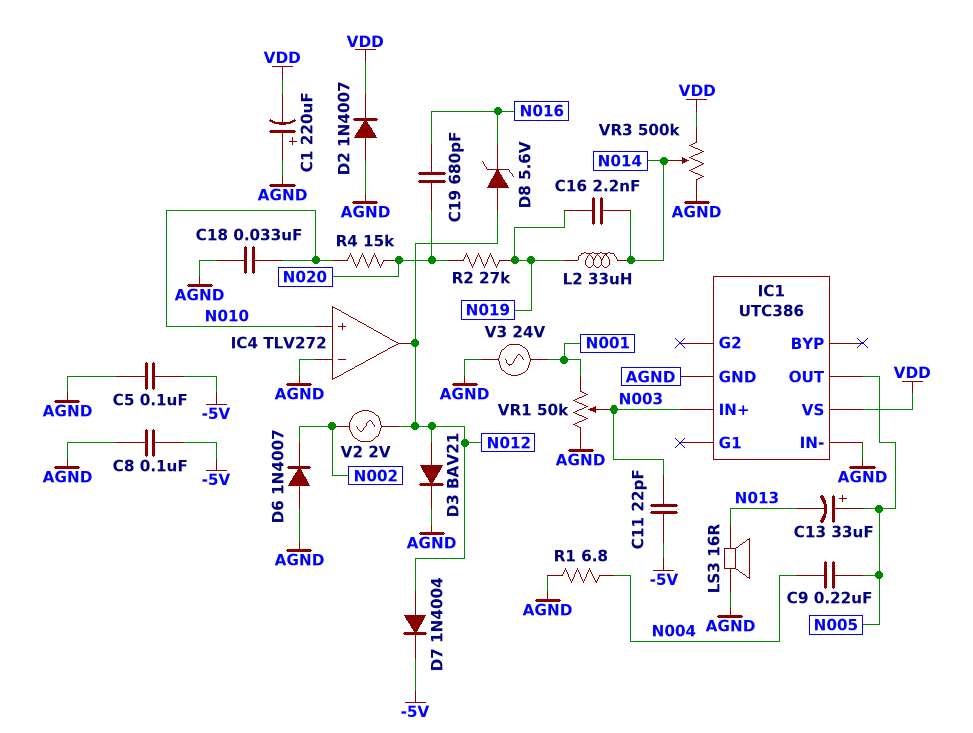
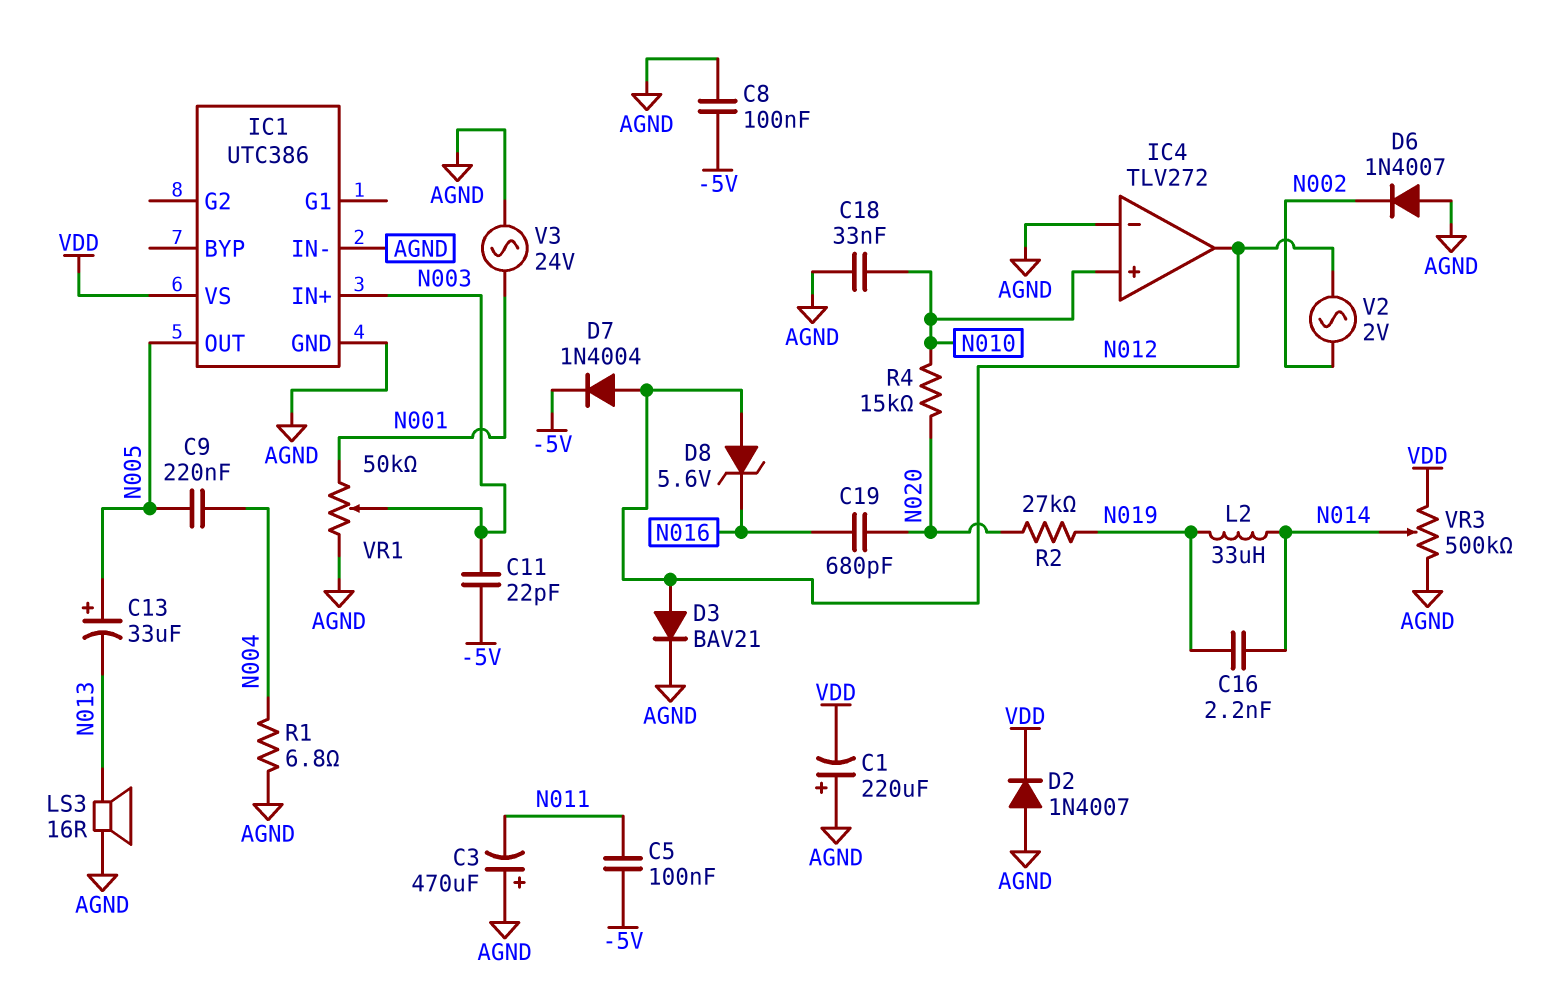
C3: none -> 470uF (plus AGND, minus N011)
C5: 100nF (-5V, AGND) -> 100nF (-5V, N011)

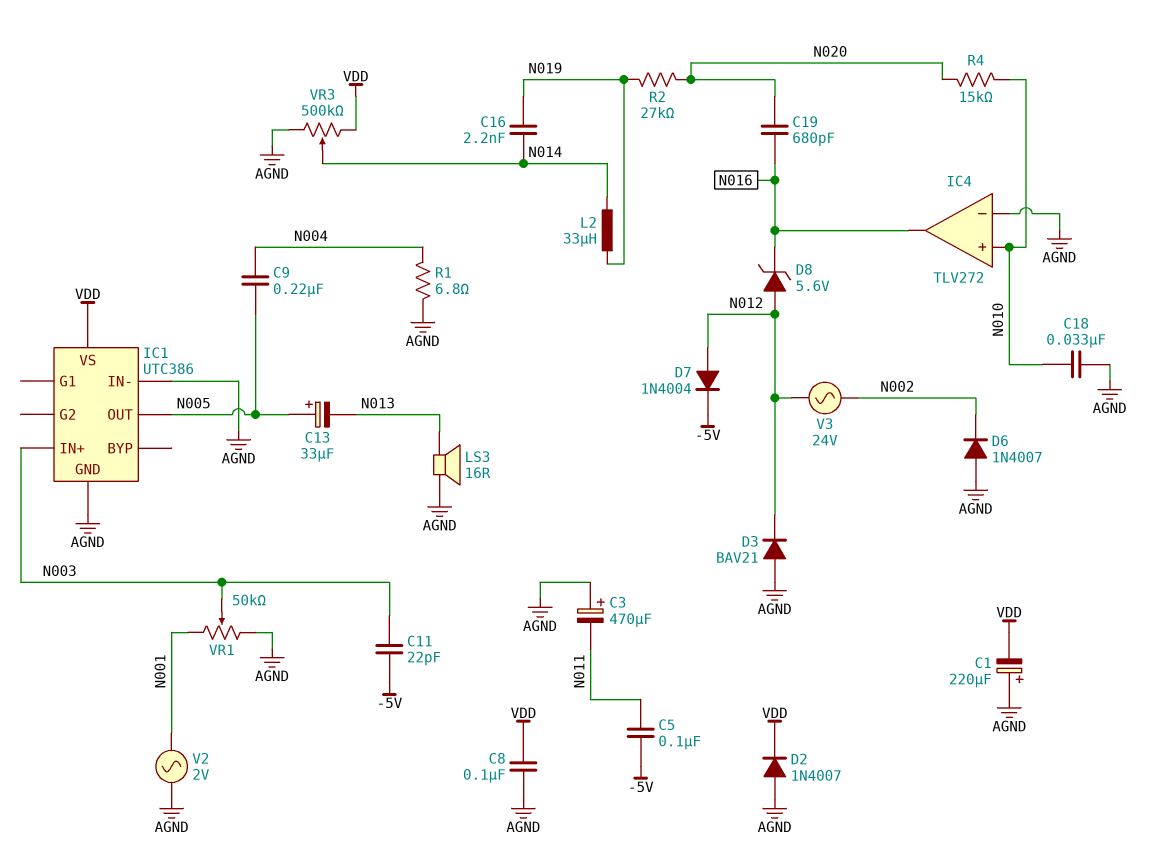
C8: 100nF (-5V, AGND) -> 100nF (AGND, VDD)
D3: diode BAV21 (A N012, K AGND) -> diode BAV21 (A AGND, K N012)
IC4 pin out: N012 -> N016
V2: AC 2V (N002, N012) -> AC 2V (AGND, N001)
V3: AC 24V (AGND, N001) -> AC 24V (N002, N012)

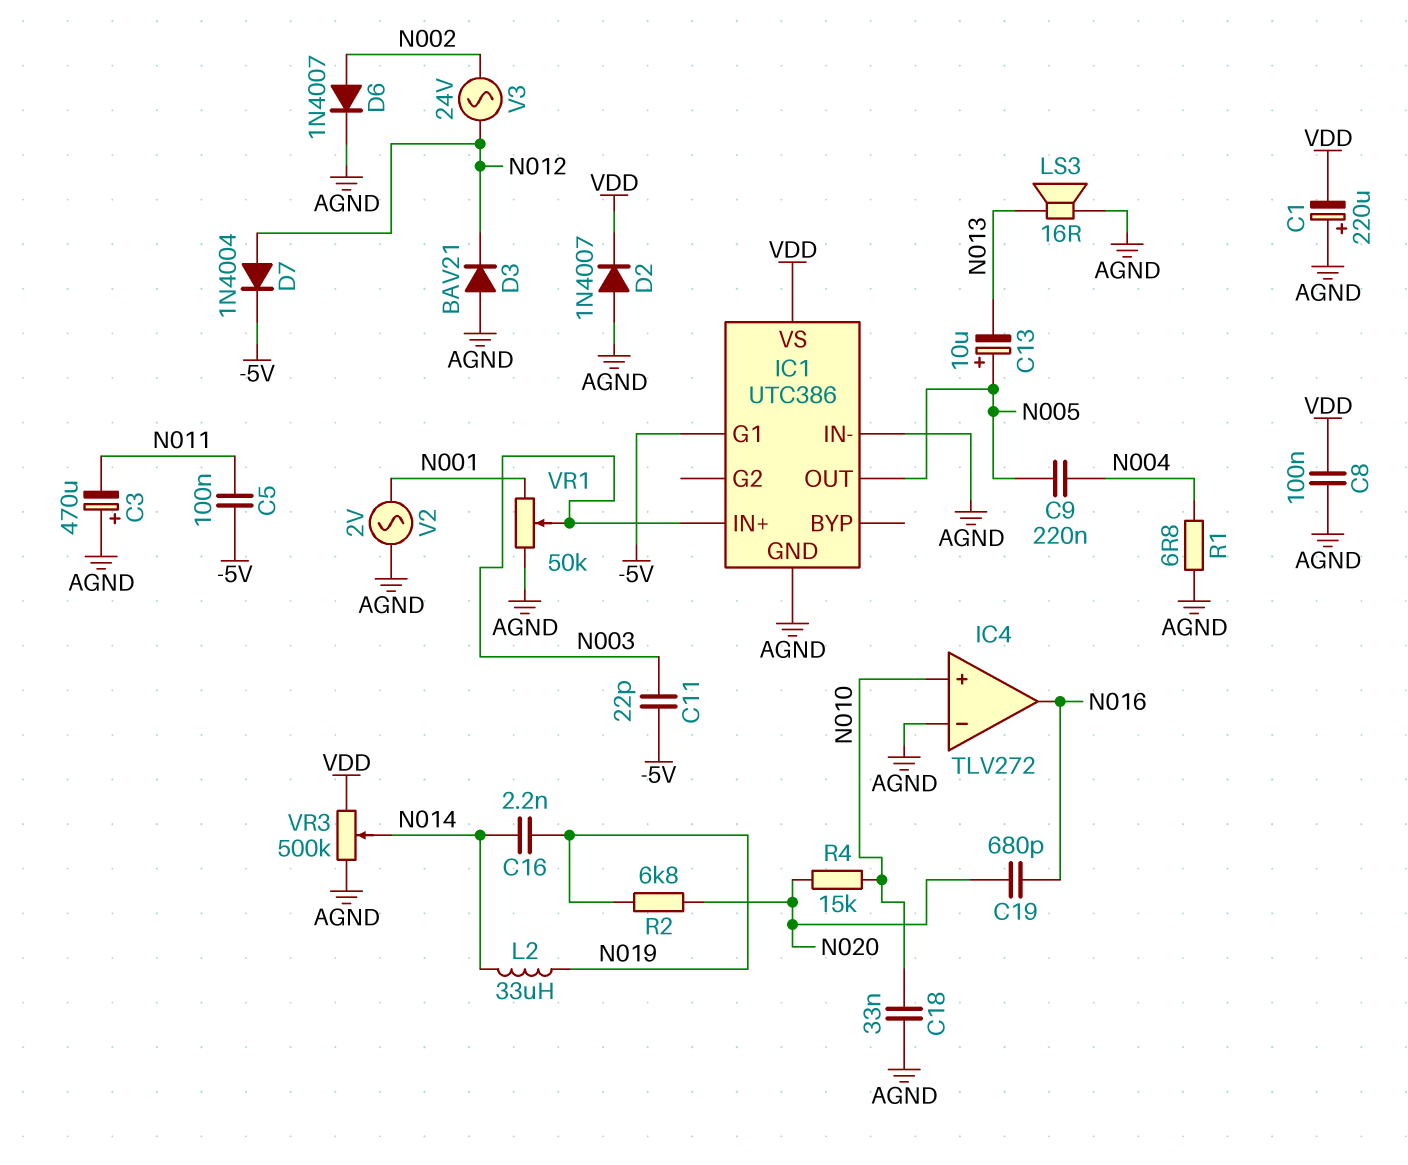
C13: 33uF (plus N005, minus N013) -> 10uF (plus N005, minus N013)
D6: diode 1N4007 (A AGND, K N002) -> diode 1N4007 (A N002, K AGND)
D8: zener 5.6V (A N012, K N016) -> none
IC1 pin G1: none -> -5V
R2: 27k (N019, N020) -> 6.8k (N019, N020)

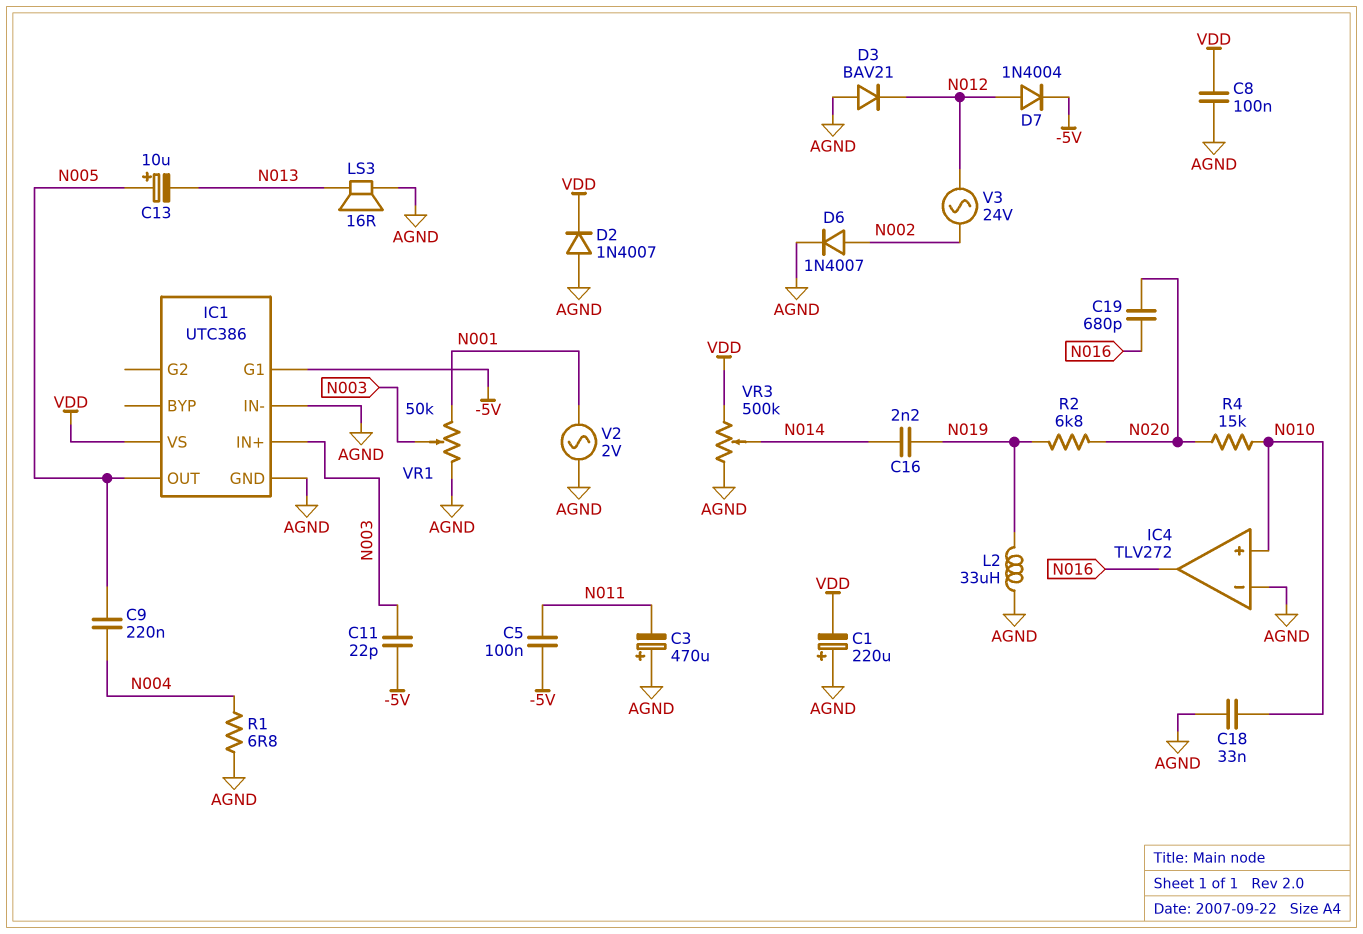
L2: 33uH (N014, N019) -> 33uH (AGND, N019)

